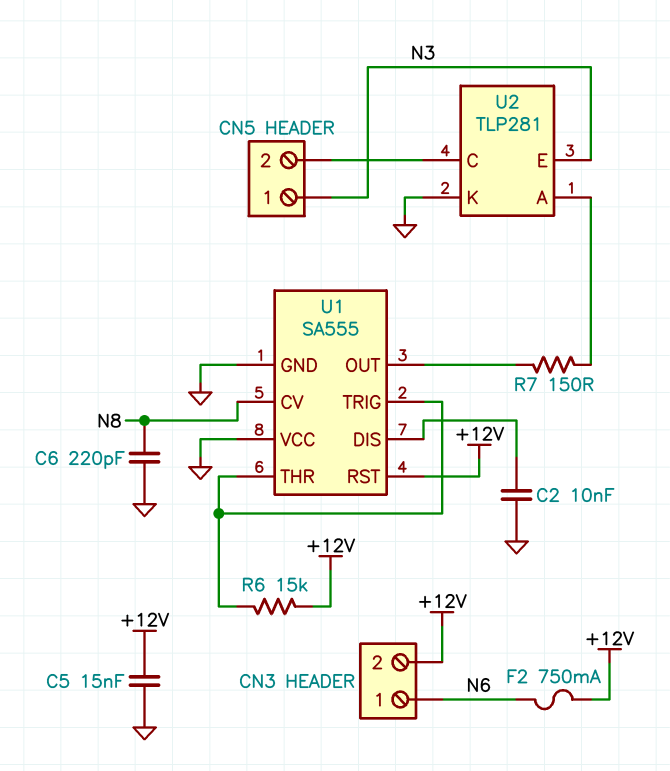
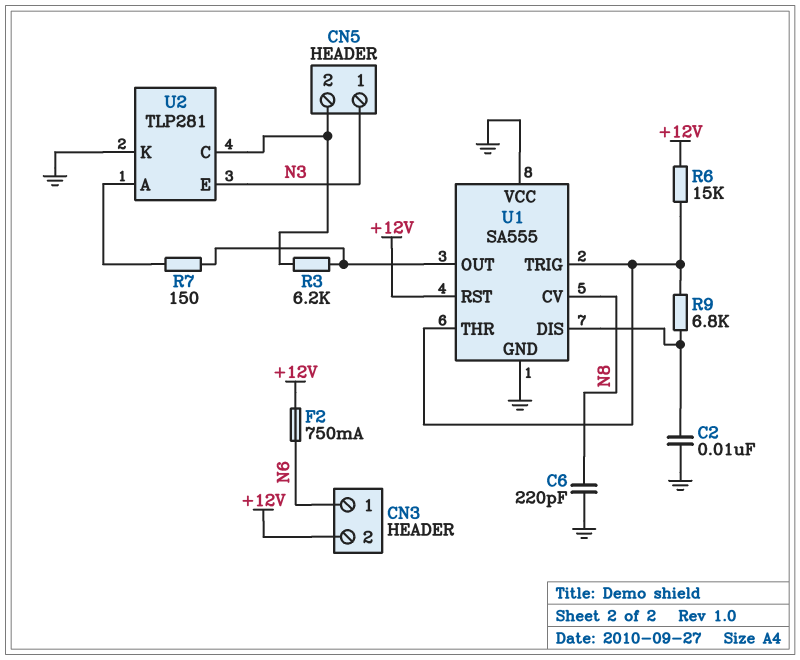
C5: 15nF (+12V, GND) -> none
R3: none -> 6.2k (CN5/2, U1/OUT)
R9: none -> 6.8k (U1/DIS, U1/THR)

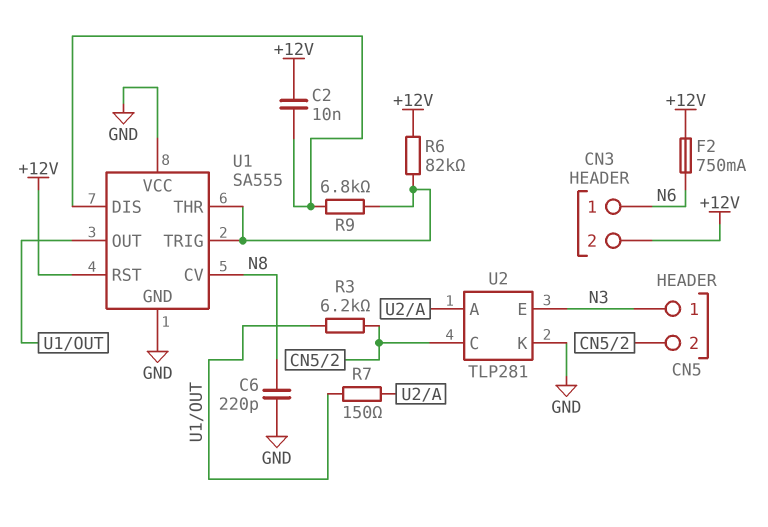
C2: 10nF (GND, U1/DIS) -> 10nF (+12V, U1/DIS)
R6: 15k (+12V, U1/THR) -> 82k (+12V, U1/THR)

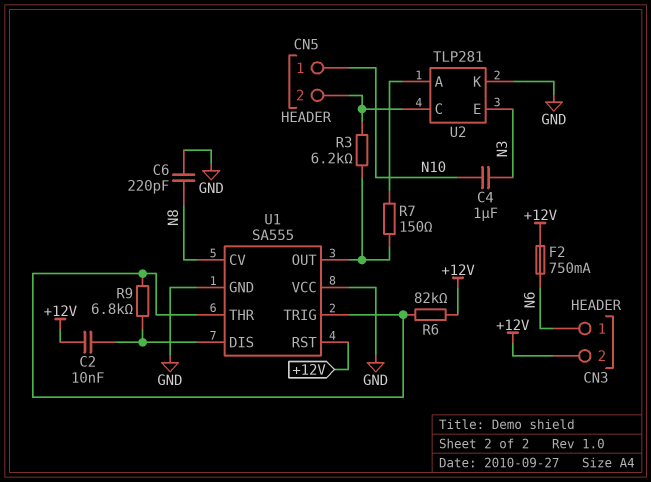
C4: none -> 1uF (N3, N10)
CN5 pin 1: N3 -> N10

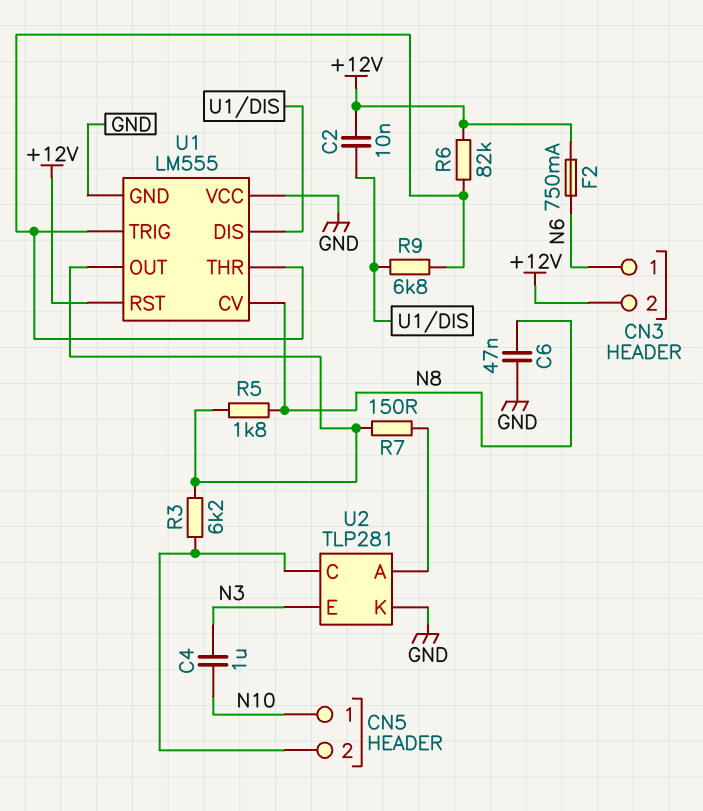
C6: 220pF (GND, N8) -> 47nF (GND, N8)
R5: none -> 1.8k (N8, U1/OUT)
U1: SA555 -> LM555

